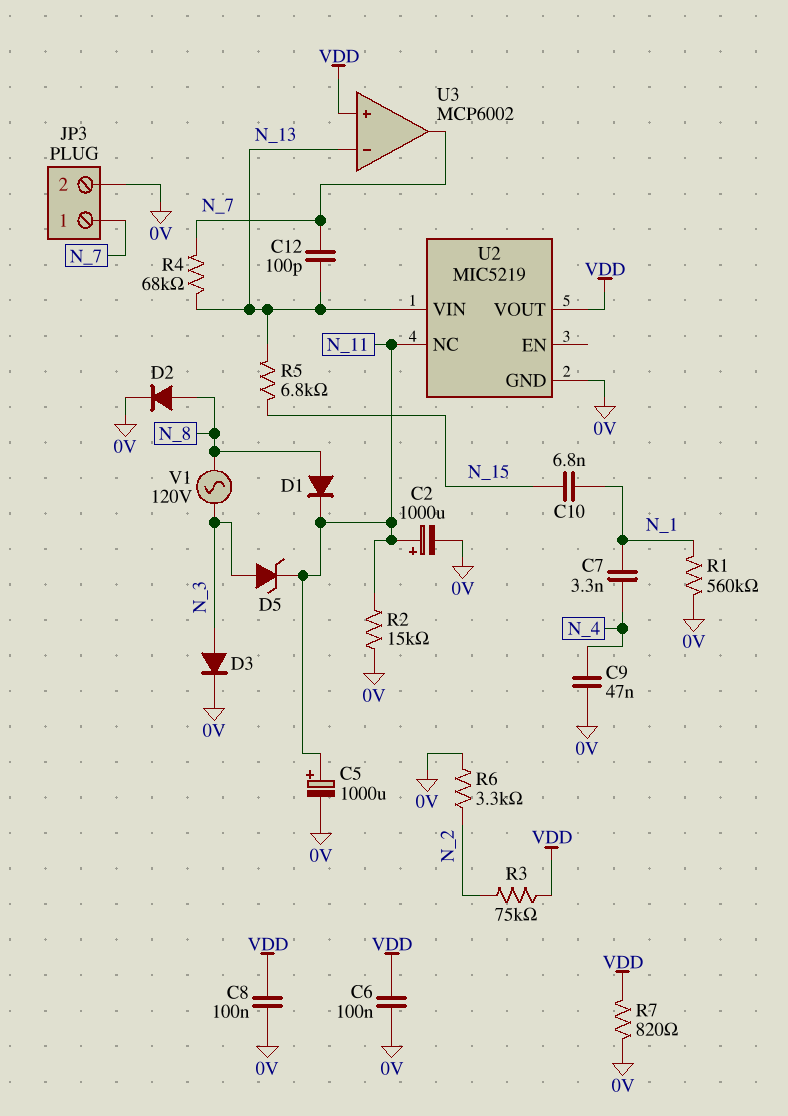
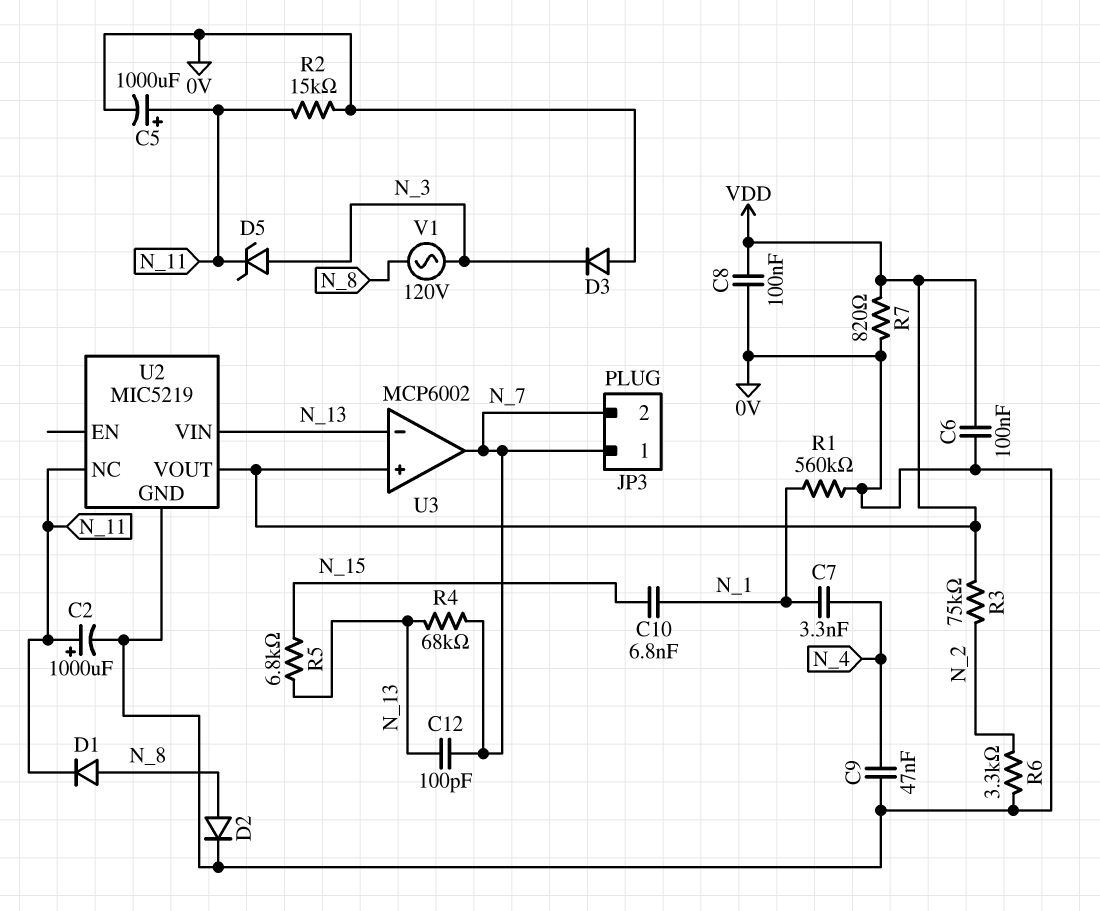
D3: diode (A N_3, K 0V) -> diode (A 0V, K N_3)
JP3 pin 2: 0V -> N_7

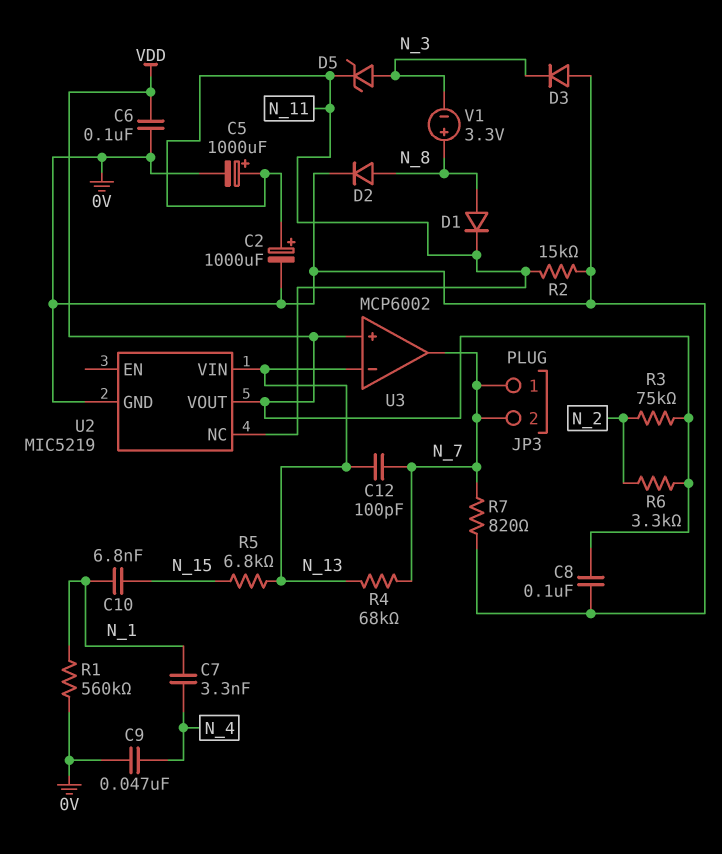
R6: 3.3k (0V, N_2) -> 3.3k (N_2, VDD)
R7: 820 (0V, VDD) -> 820 (0V, N_7)
V1: AC 120V (N_3, N_8) -> 3.3V (plus N_8, minus N_3)

